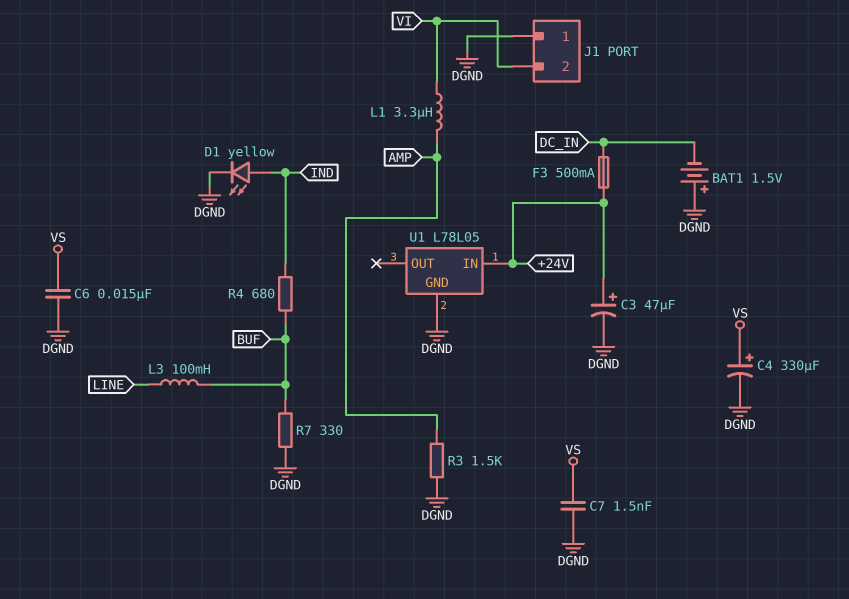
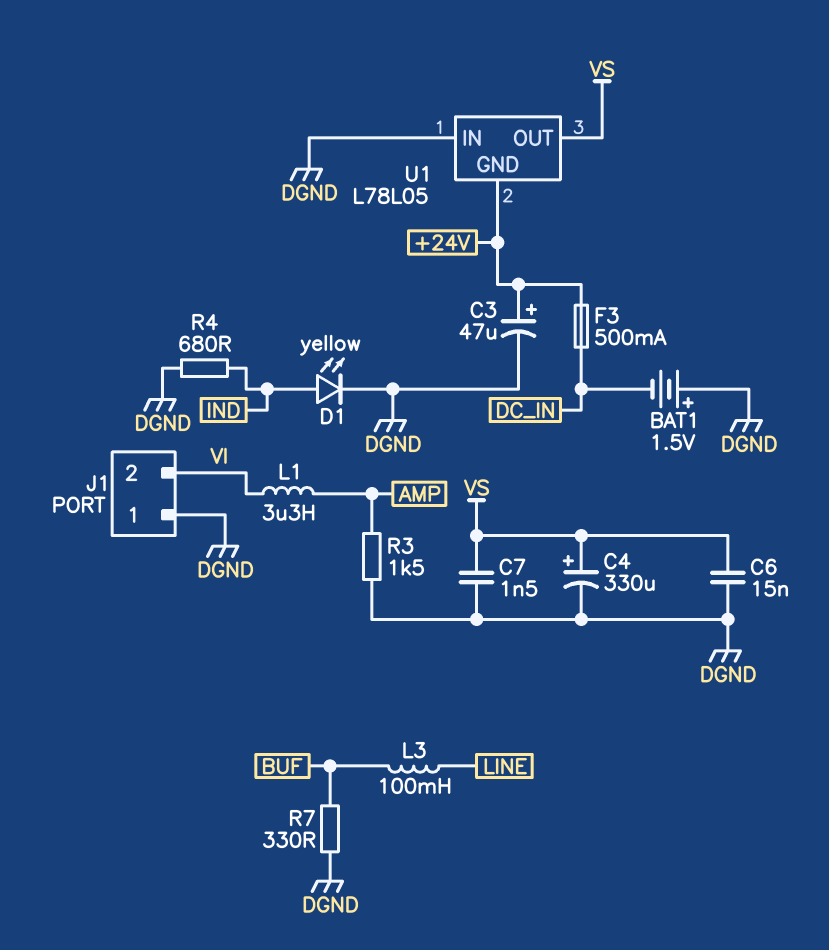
R4: 680 (BUF, IND) -> 680 (DGND, IND)
U1 pin GND: DGND -> +24V
U1 pin IN: +24V -> DGND
U1 pin OUT: none -> VS

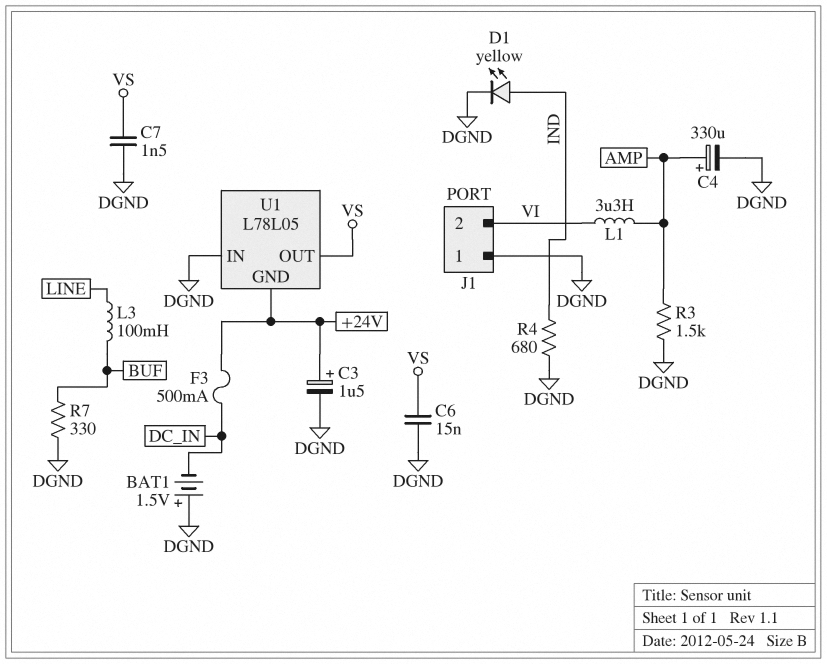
C3: 47uF (plus +24V, minus DGND) -> 1.5uF (plus +24V, minus DGND)
C4: 330uF (plus VS, minus DGND) -> 330uF (plus AMP, minus DGND)

